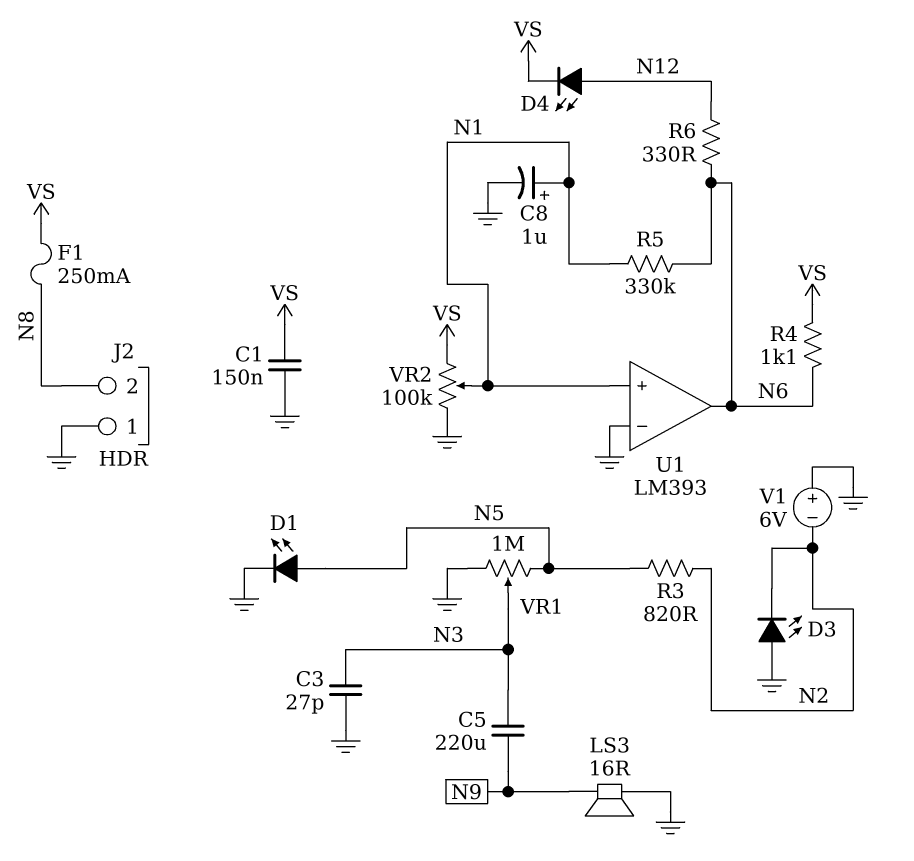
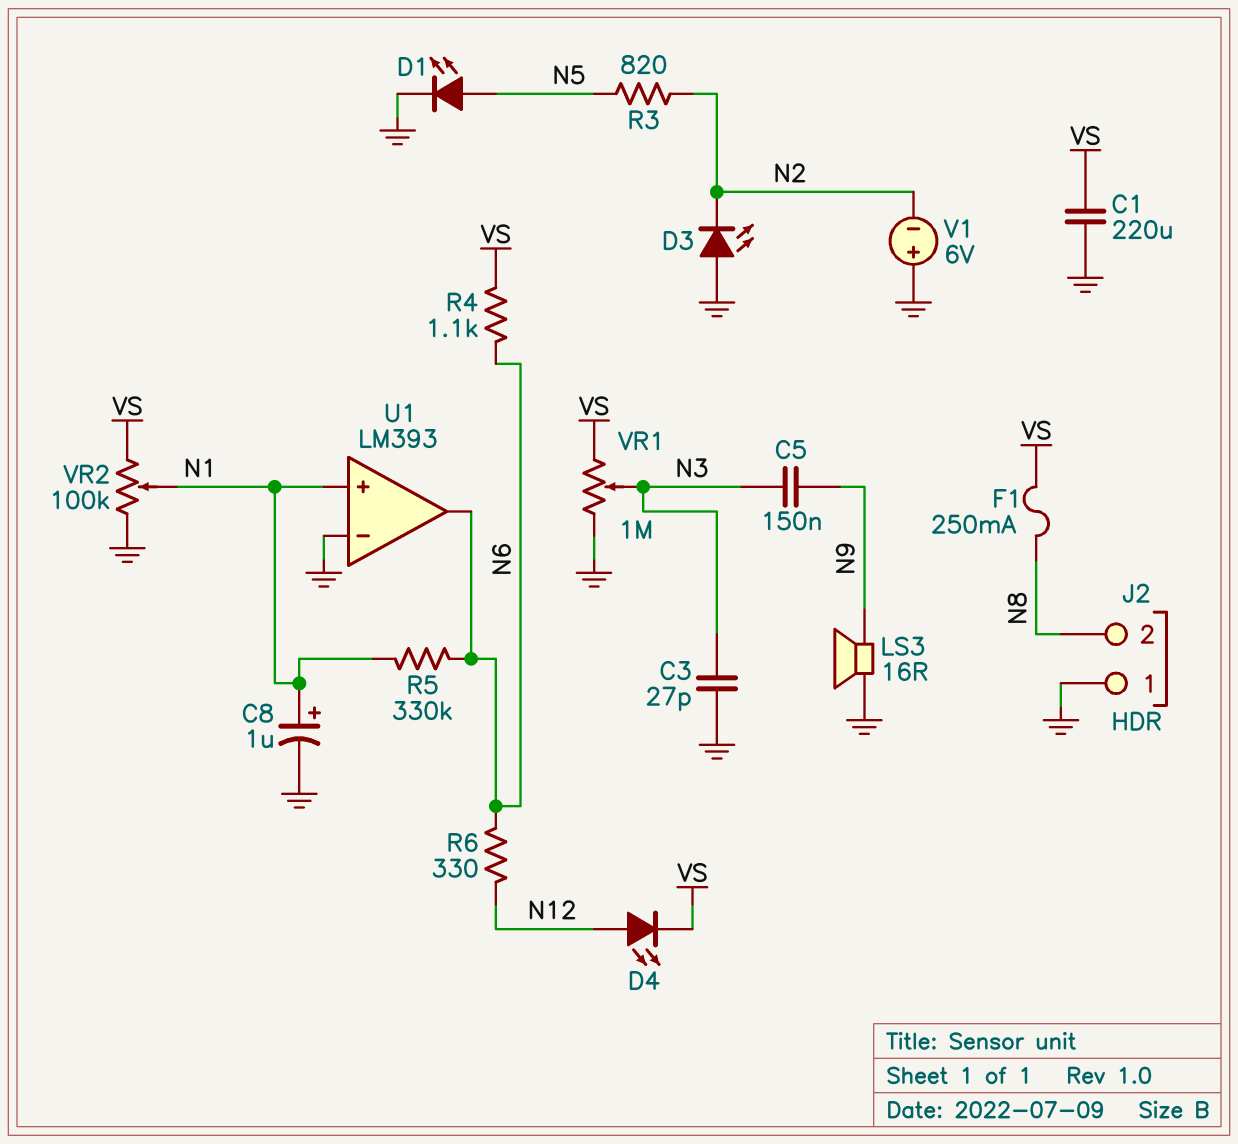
C1: 150nF (GND, VS) -> 220uF (GND, VS)
C5: 220uF (N3, N9) -> 150nF (N3, N9)
VR1: 1M (GND, N5, wiper N3) -> 1M (GND, VS, wiper N3)

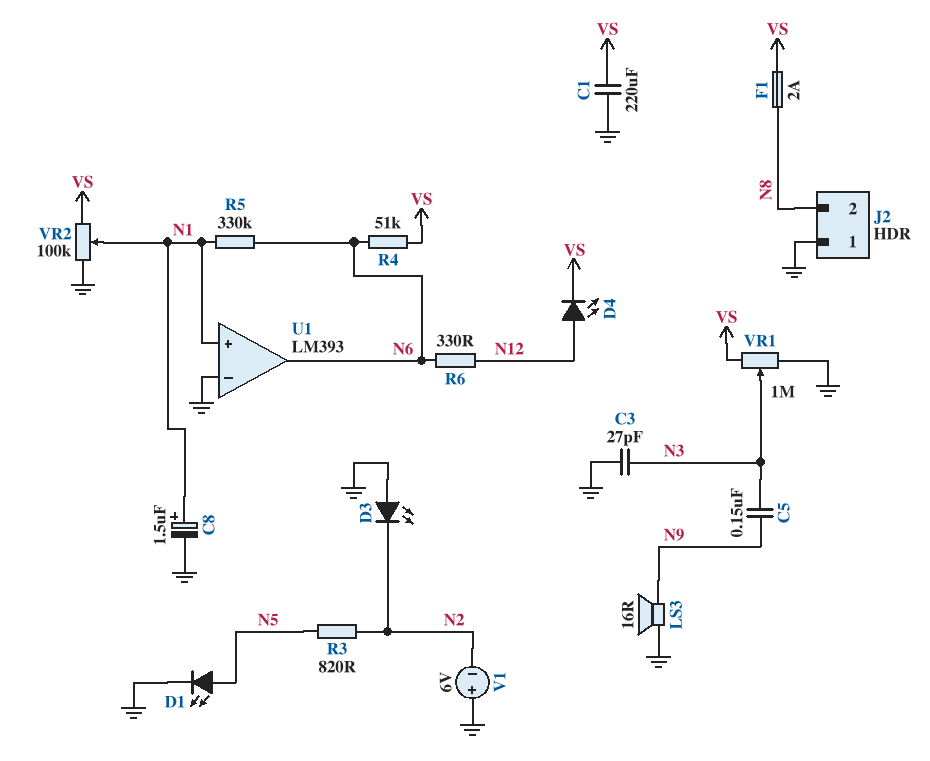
C8: 1uF (plus N1, minus GND) -> 1.5uF (plus N1, minus GND)
F1: 250mA (N8, VS) -> 2A (N8, VS)
R4: 1.1k (N6, VS) -> 51k (N6, VS)

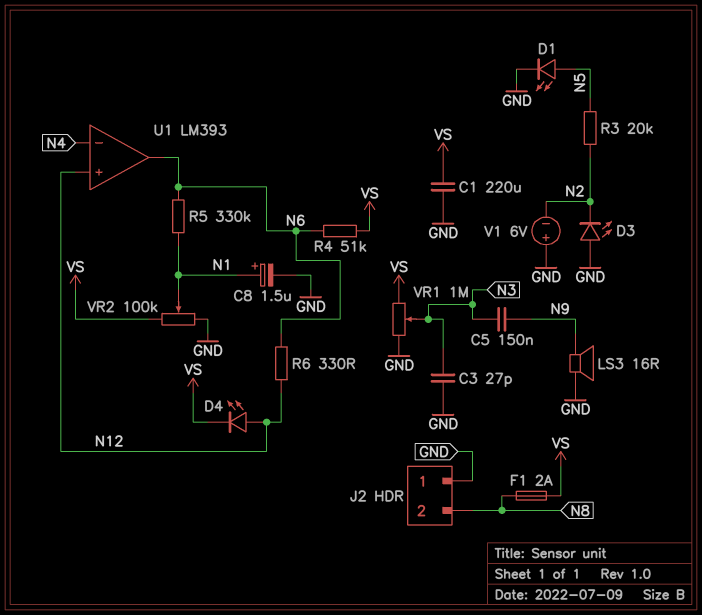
R3: 820 (N2, N5) -> 20k (N2, N5)
U1 pin in+: N1 -> N12
U1 pin in-: GND -> N4

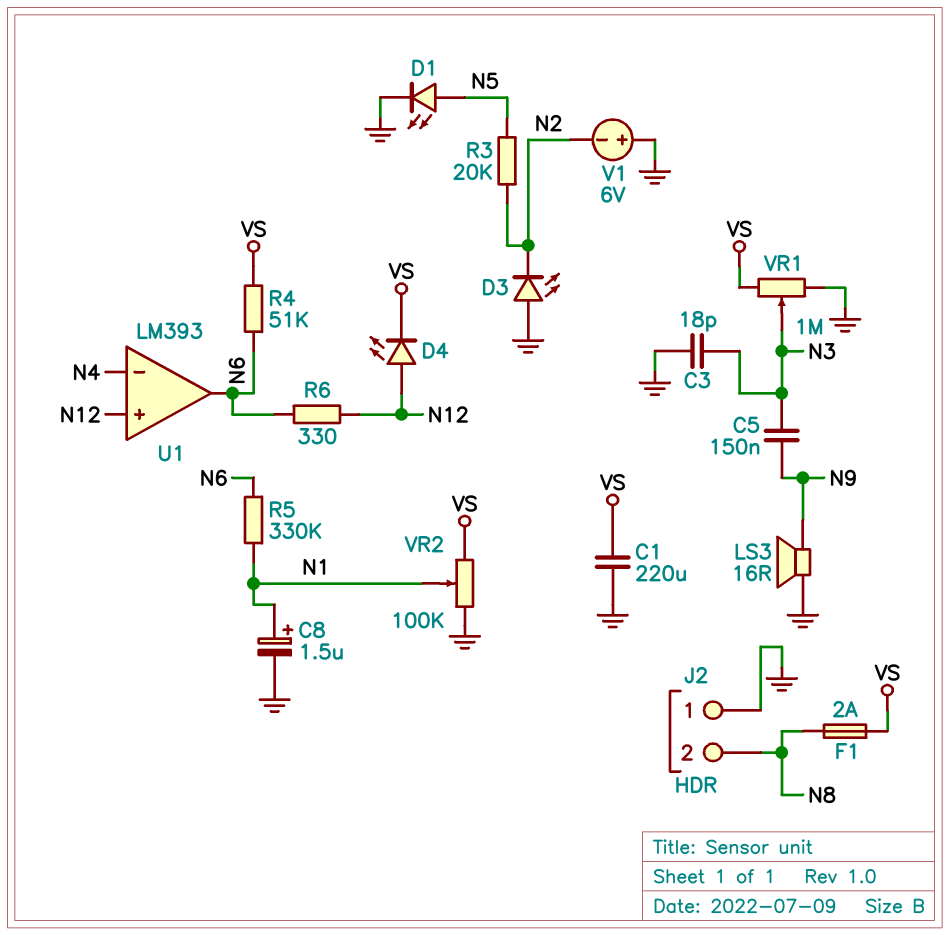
C3: 27pF (GND, N3) -> 18pF (GND, N3)

